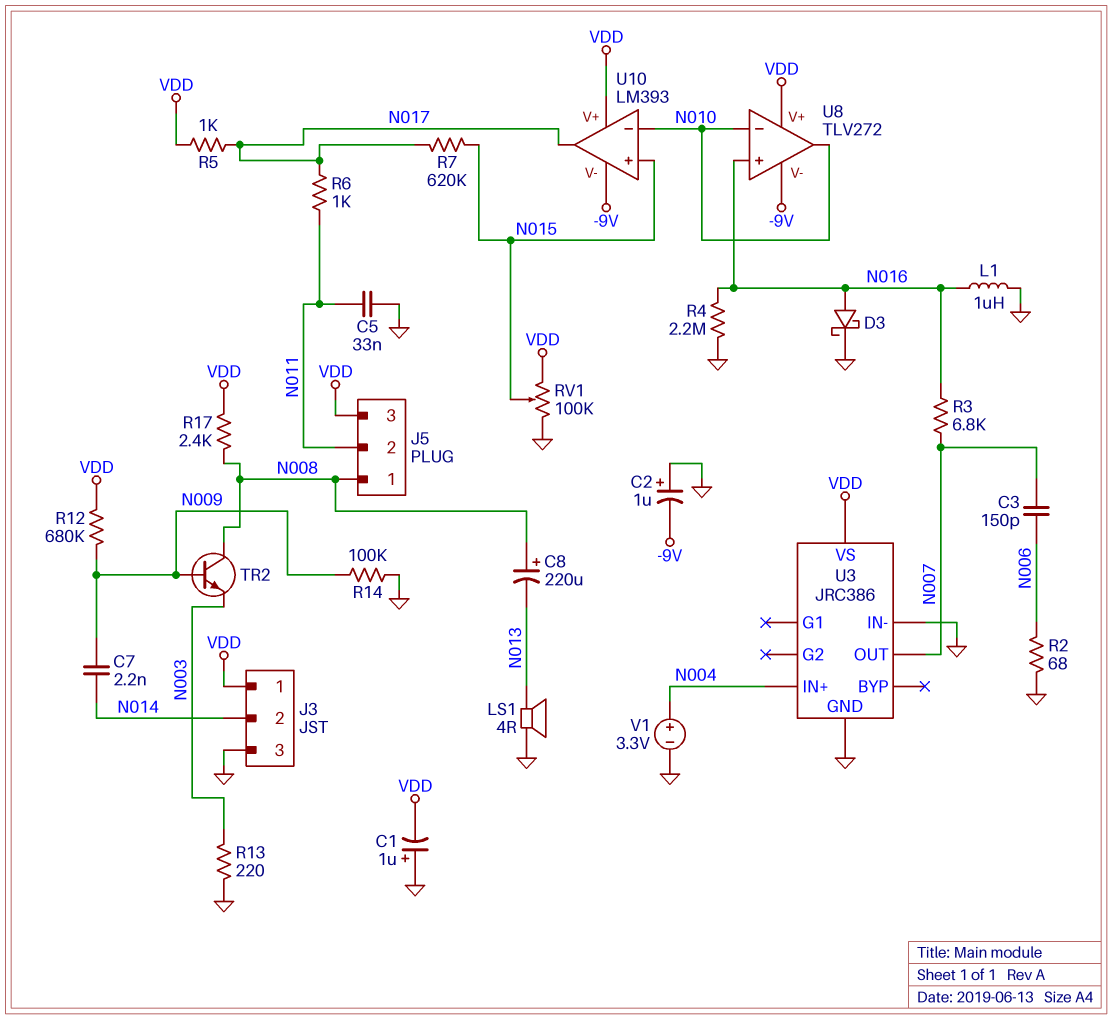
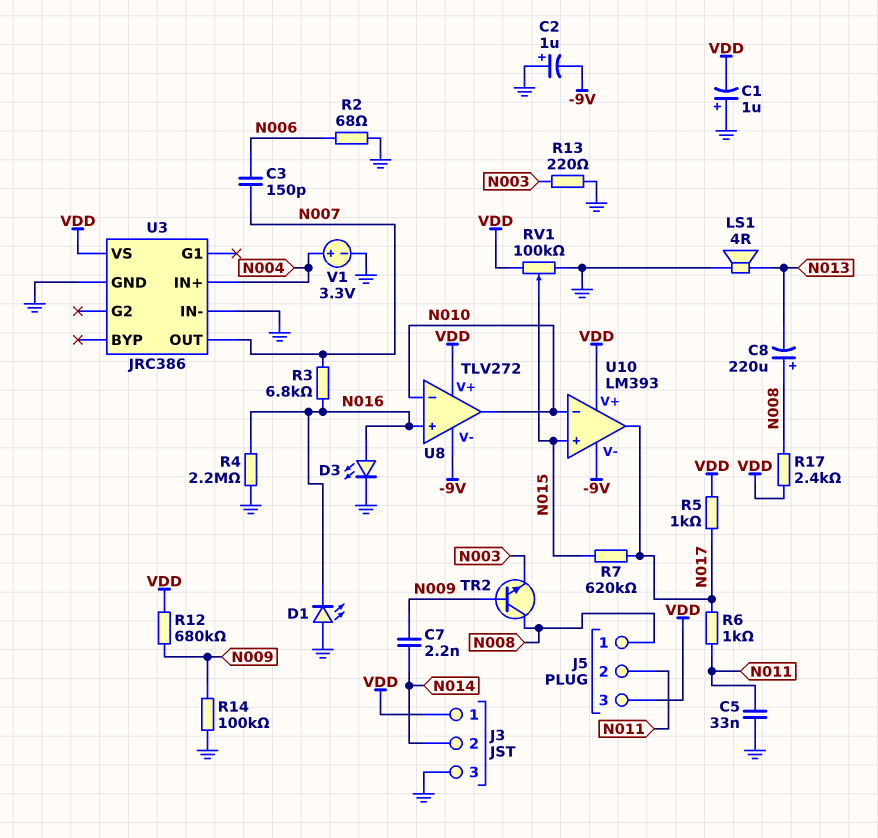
D1: none -> LED (A GND, K N016)
D3: schottky (A N016, K GND) -> LED (A N016, K GND)
L1: 1uH (GND, N016) -> none

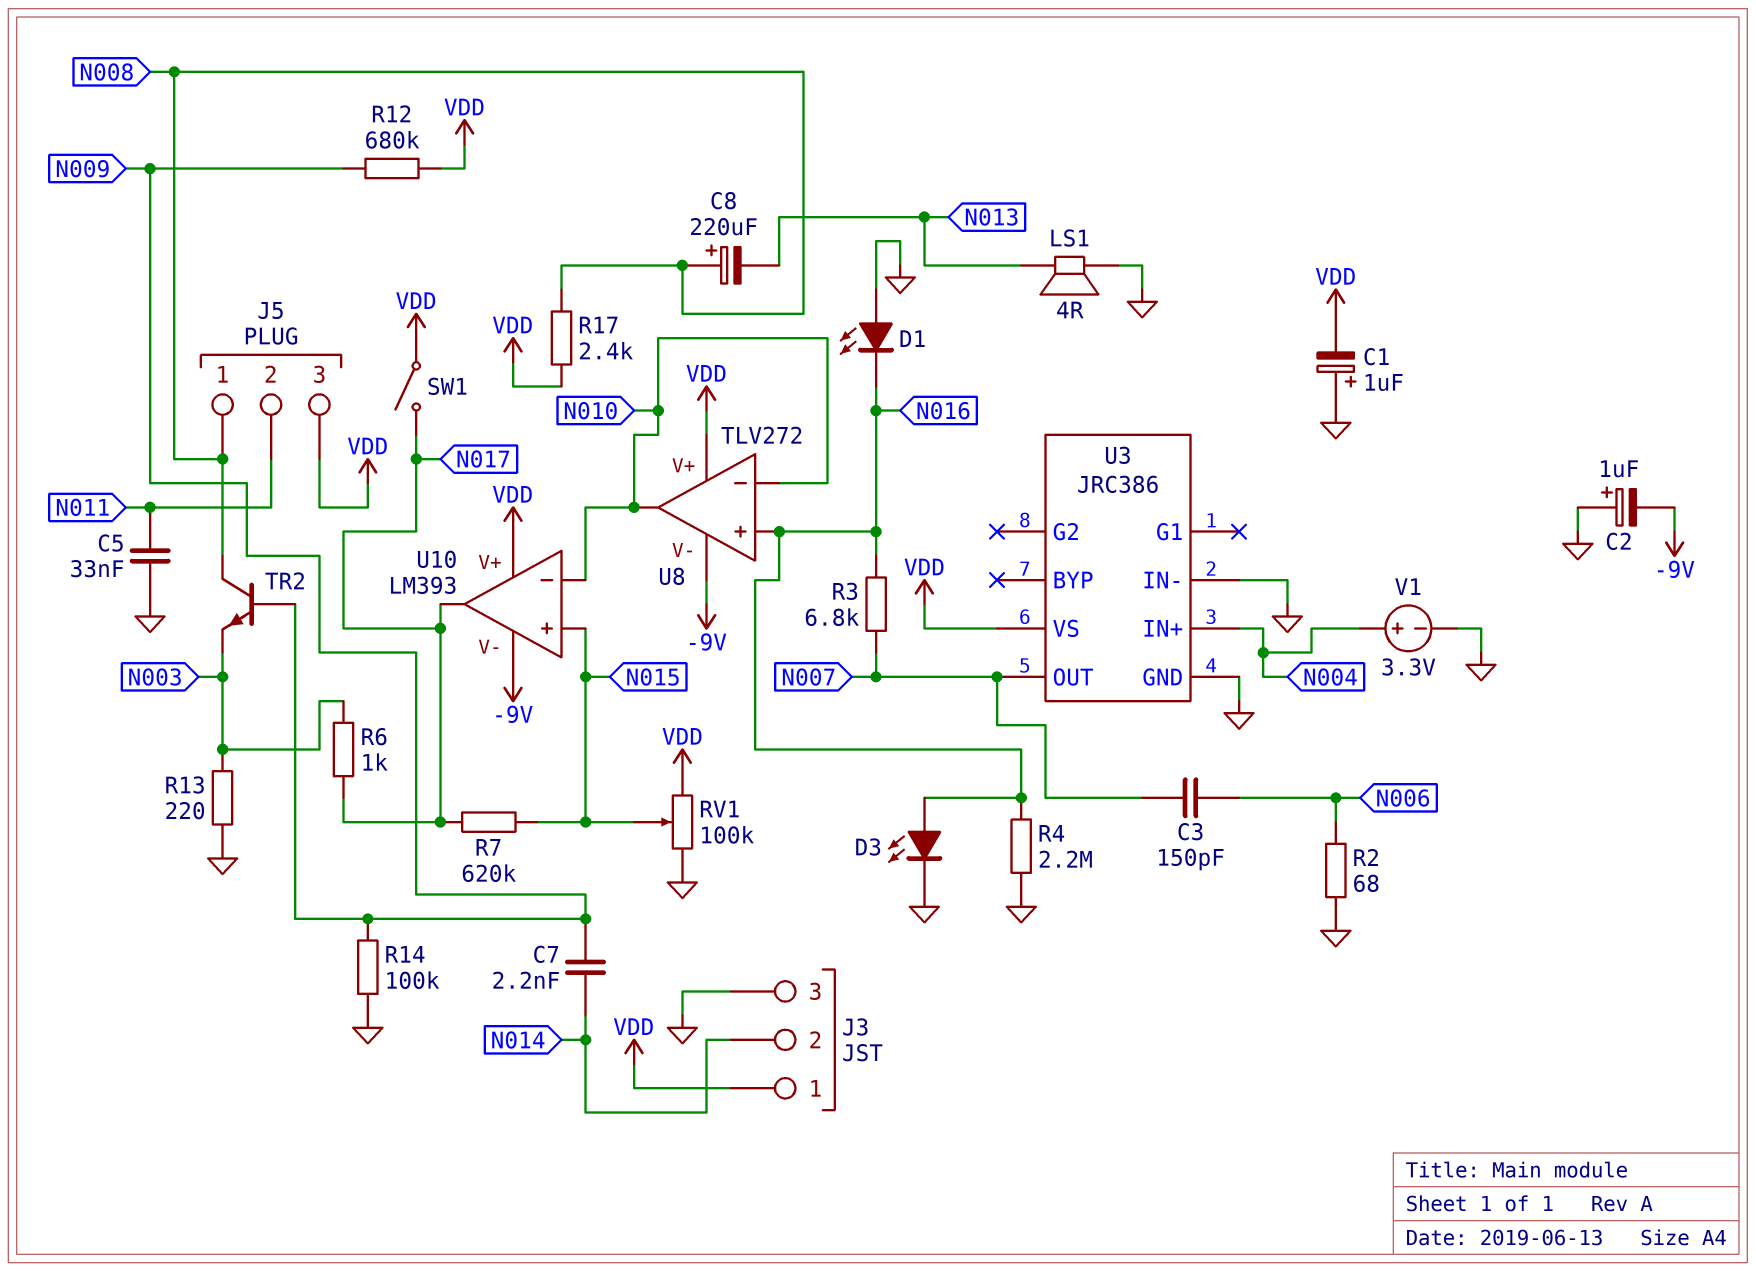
R5: 1k (N017, VDD) -> none
R6: 1k (N011, N017) -> 1k (N003, N017)
SW1: none -> switch (N017, VDD)

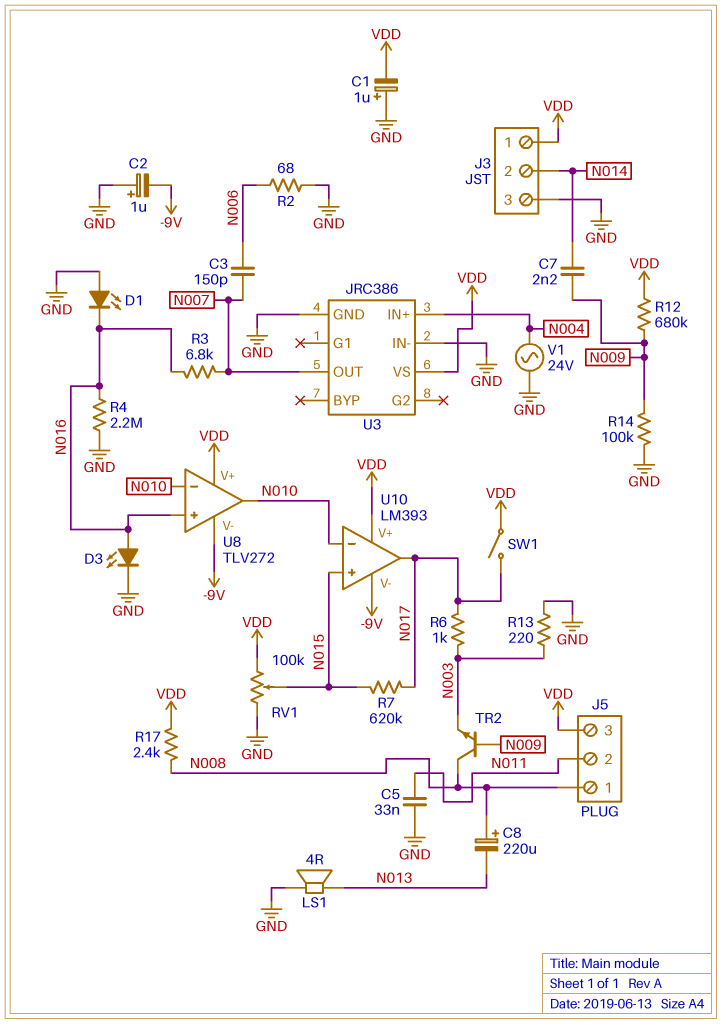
V1: 3.3V (plus N004, minus GND) -> AC 24V (GND, N004)

